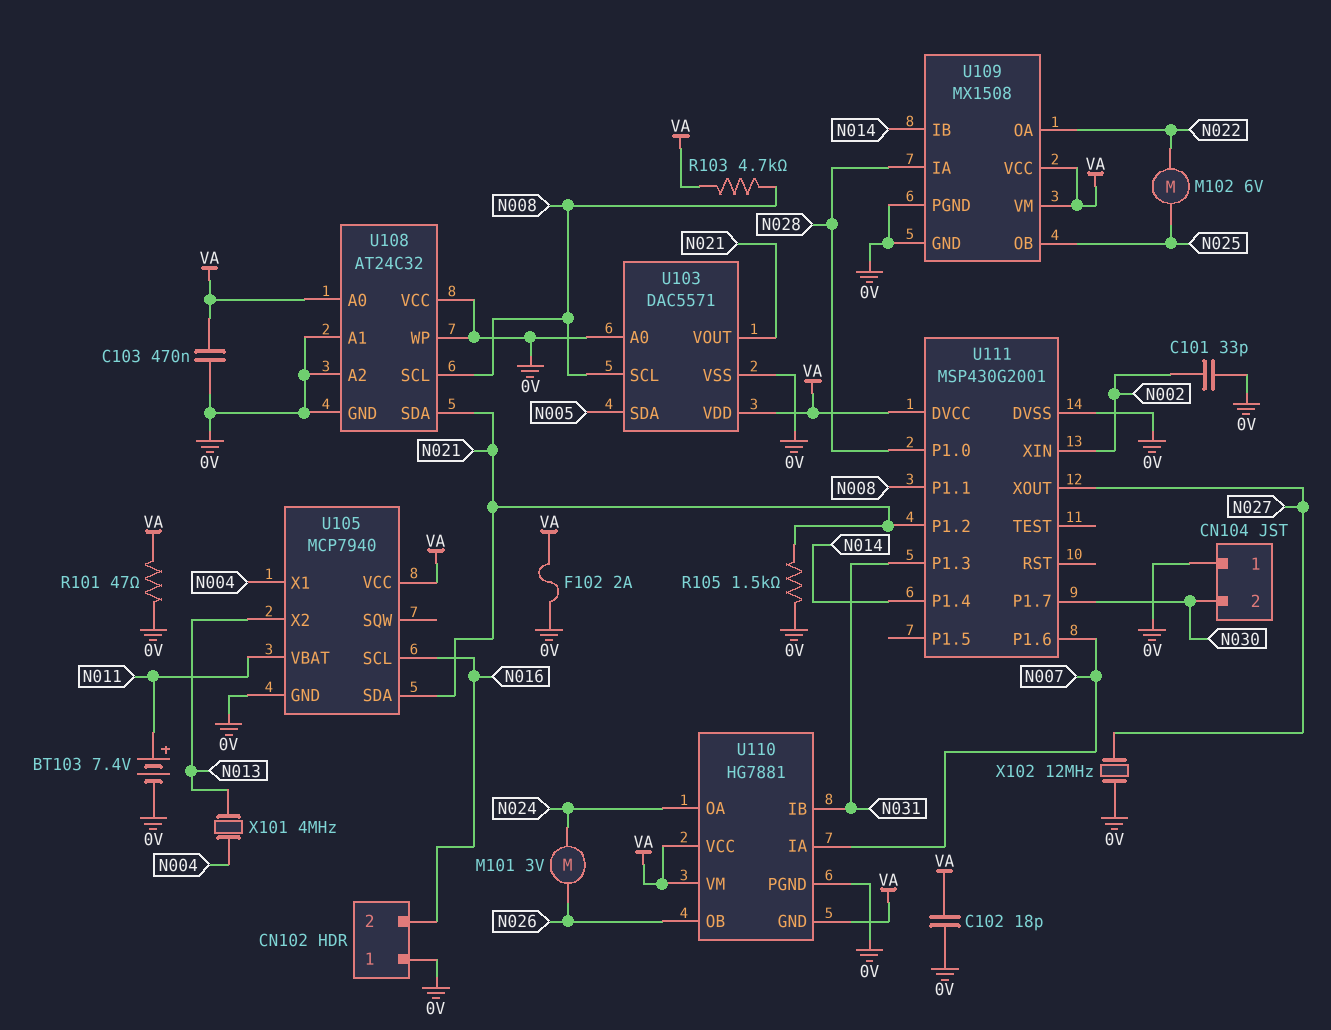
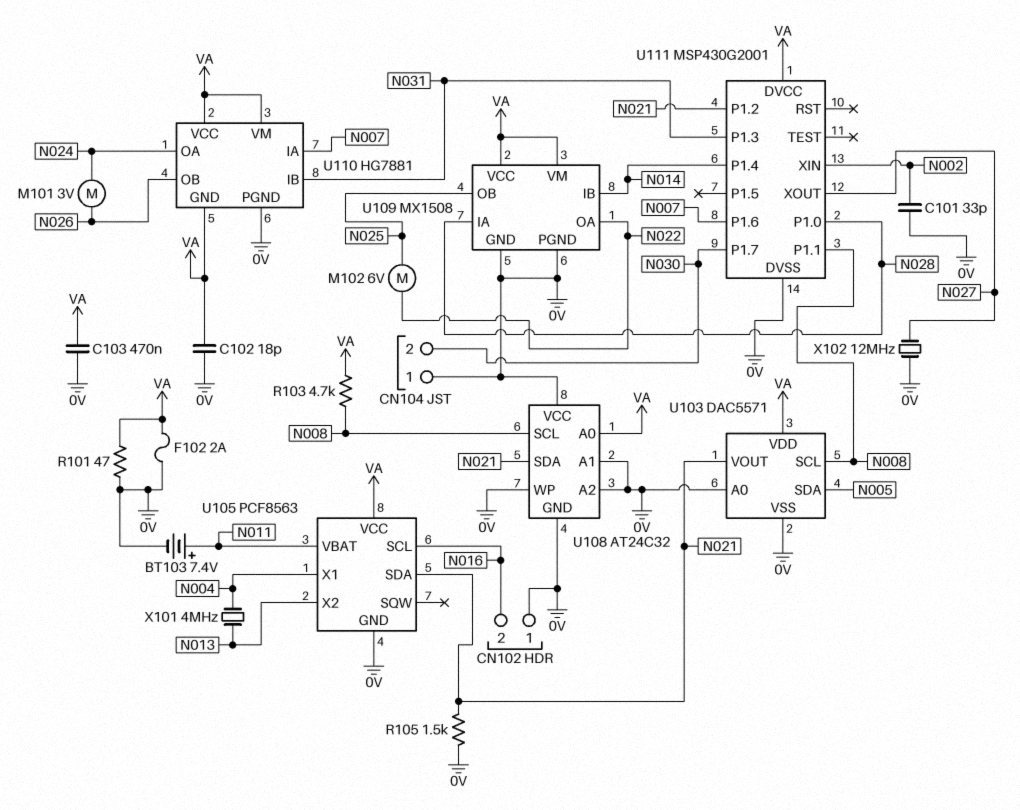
U105: MCP7940 -> PCF8563

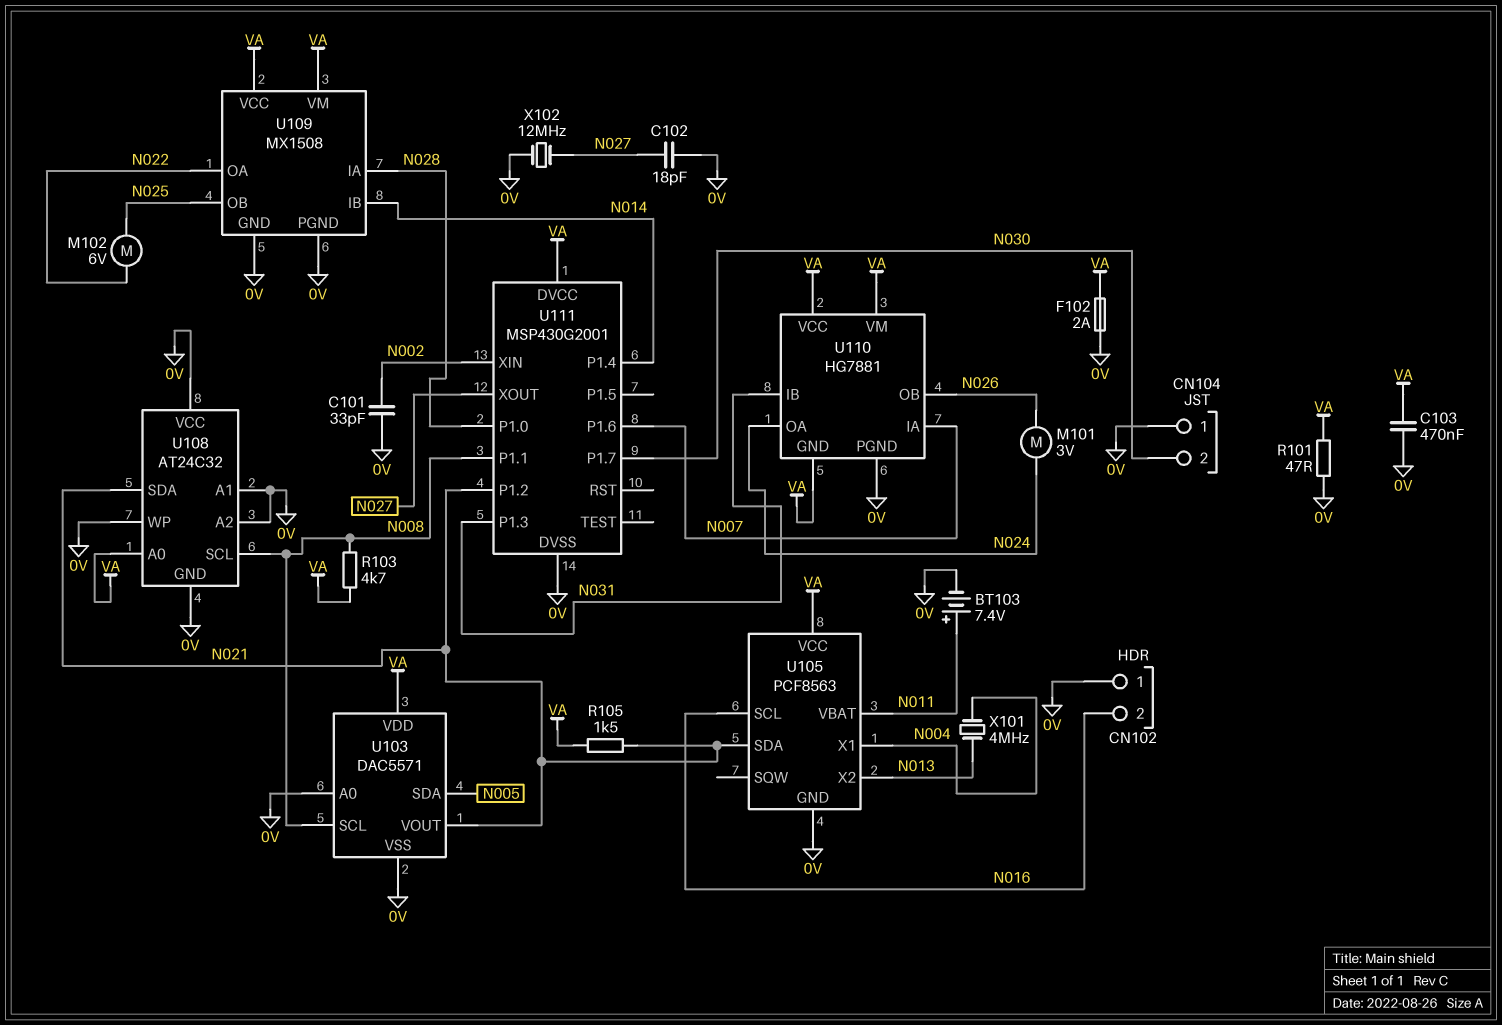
C102: 18pF (0V, VA) -> 18pF (0V, N027)
R105: 1.5k (0V, N021) -> 1.5k (N021, VA)

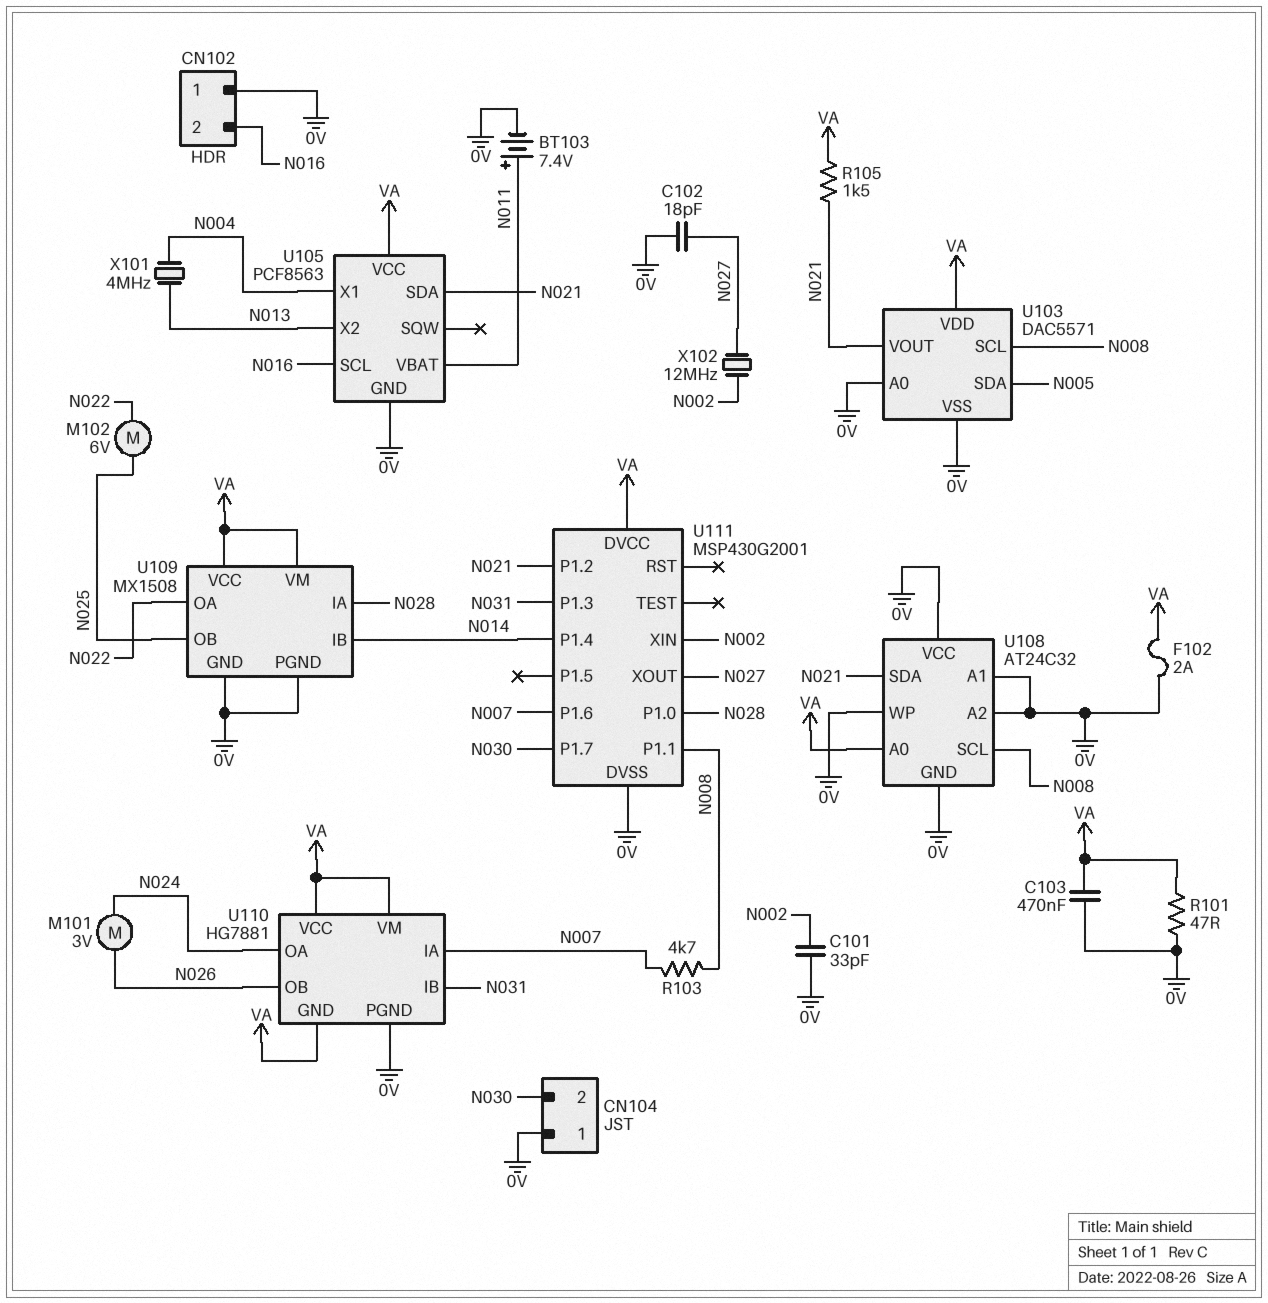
R103: 4.7k (N008, VA) -> 4.7k (N007, N008)
X102: 12MHz (0V, N027) -> 12MHz (N002, N027)

